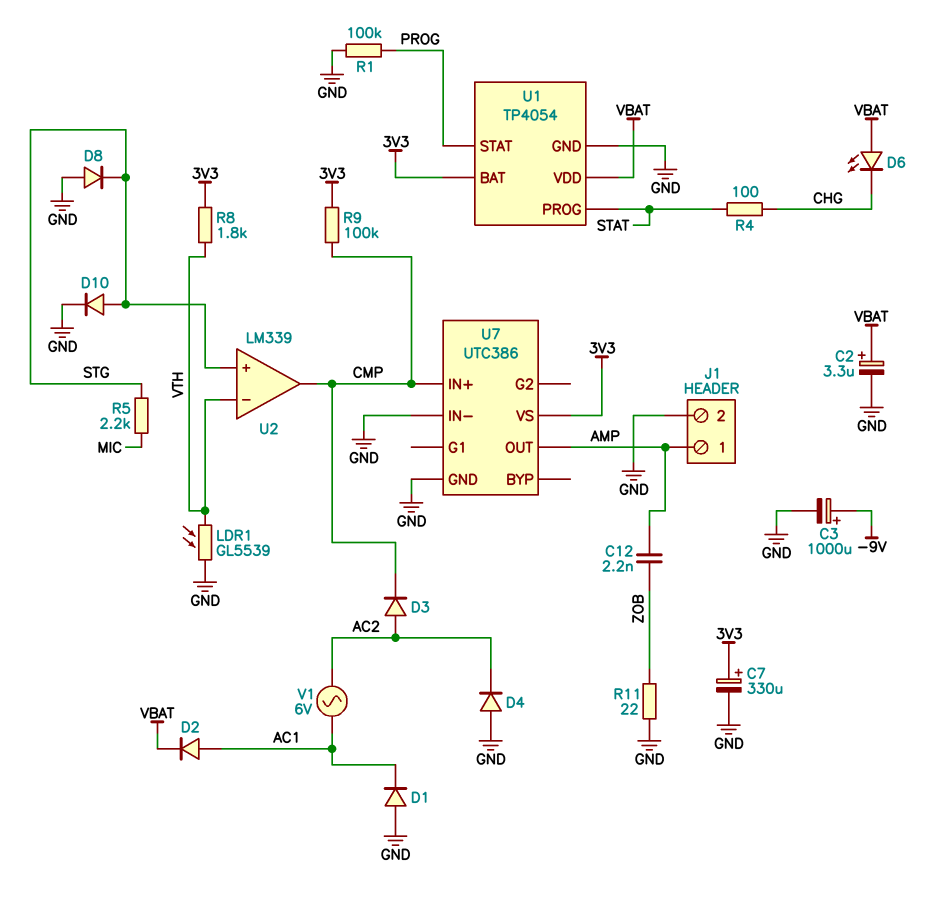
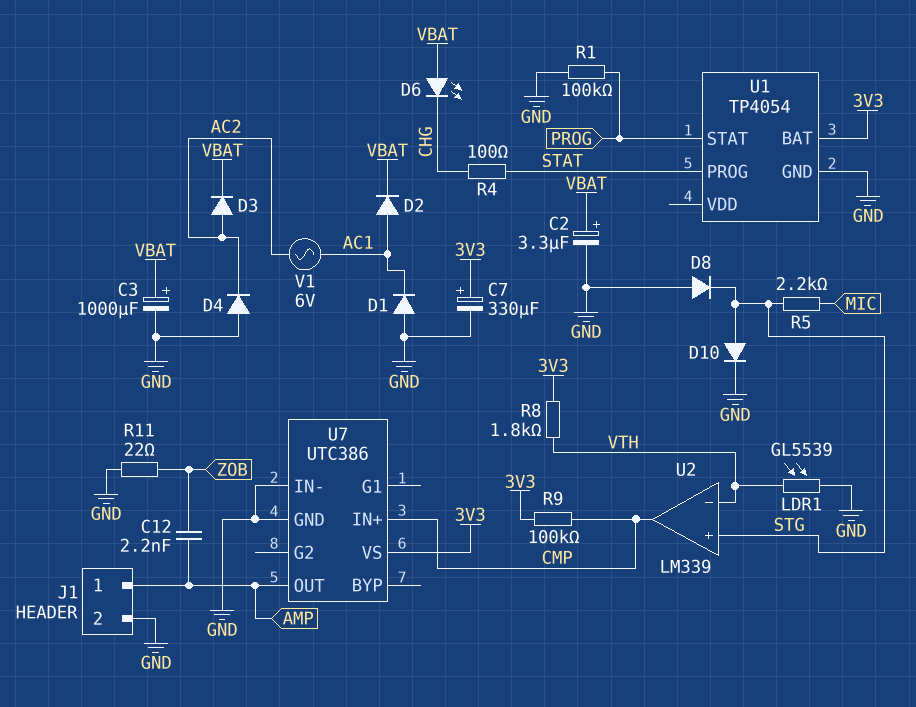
C3: 1000uF (plus -9V, minus GND) -> 1000uF (plus VBAT, minus GND)
D3: diode (A AC2, K CMP) -> diode (A AC2, K VBAT)
U1 pin VDD: VBAT -> none

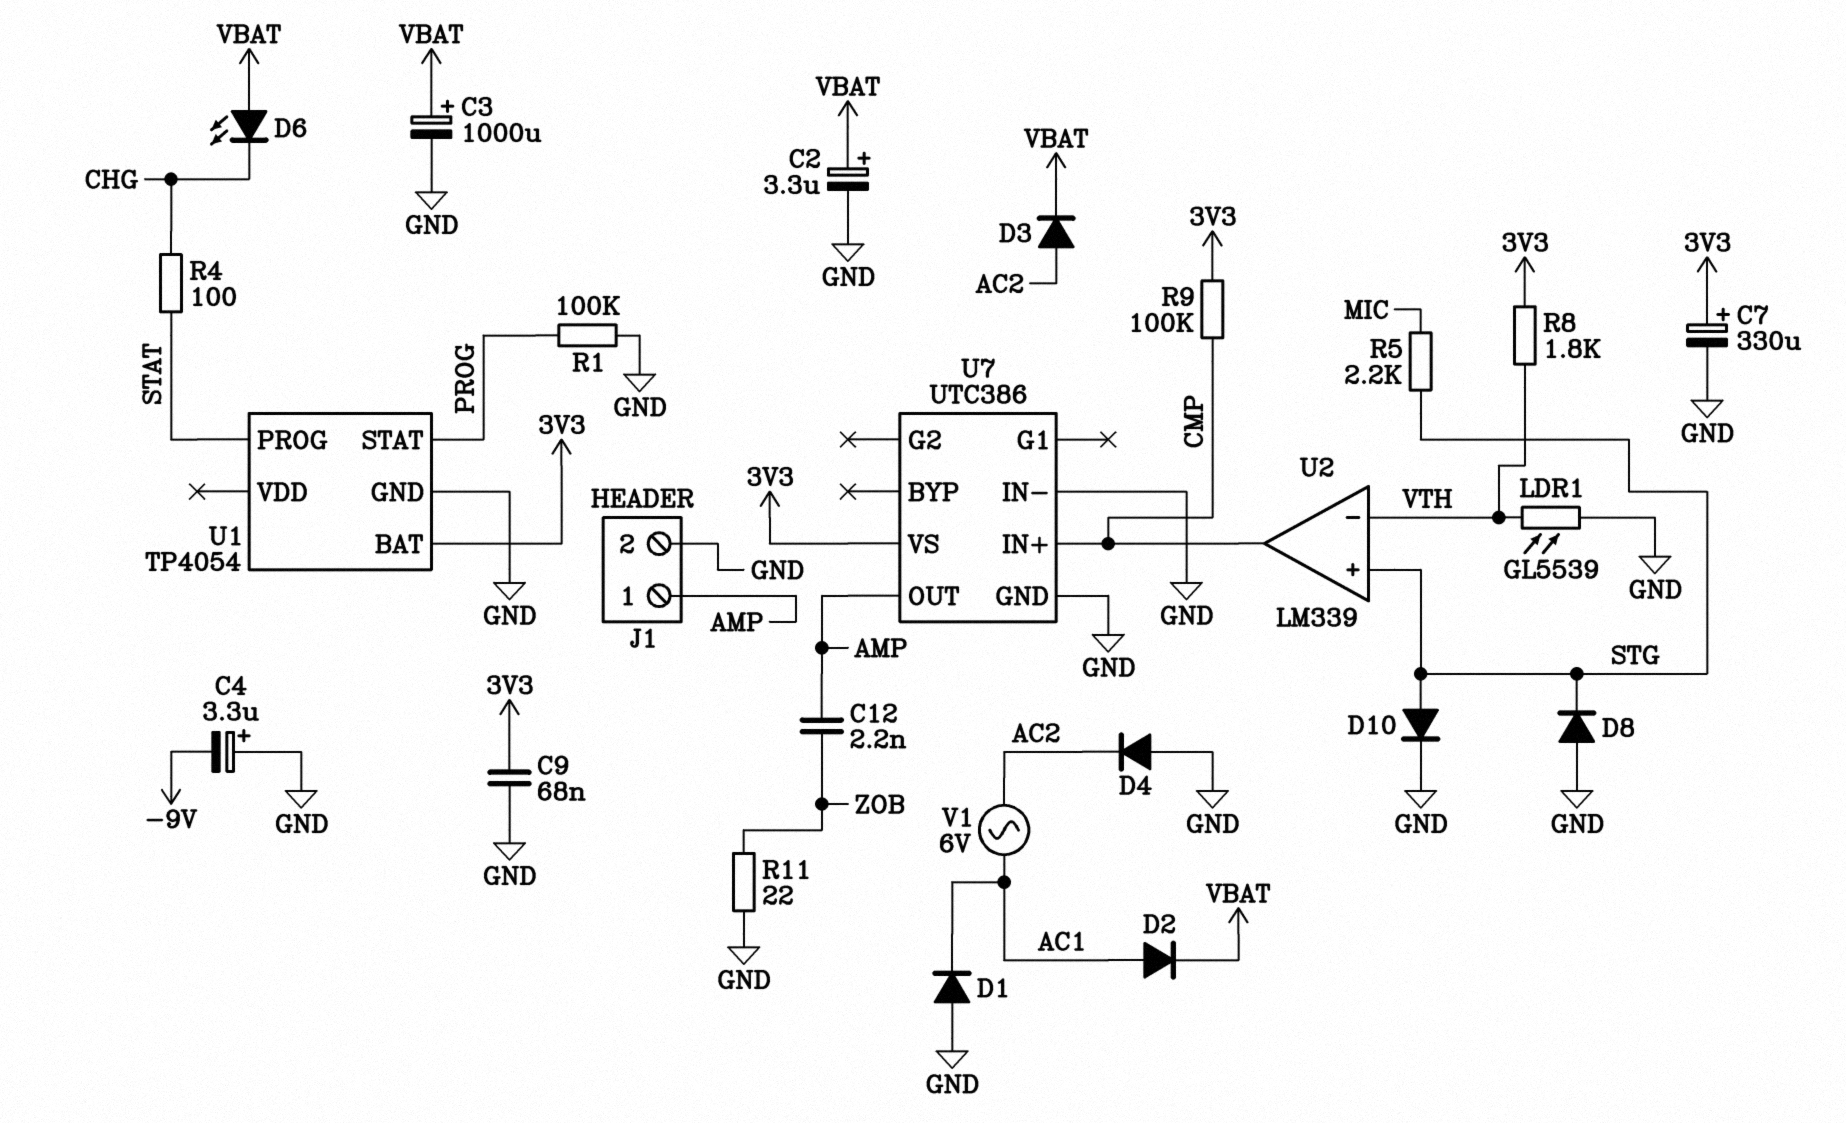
C4: none -> 3.3uF (plus GND, minus -9V)
C9: none -> 68nF (3V3, GND)

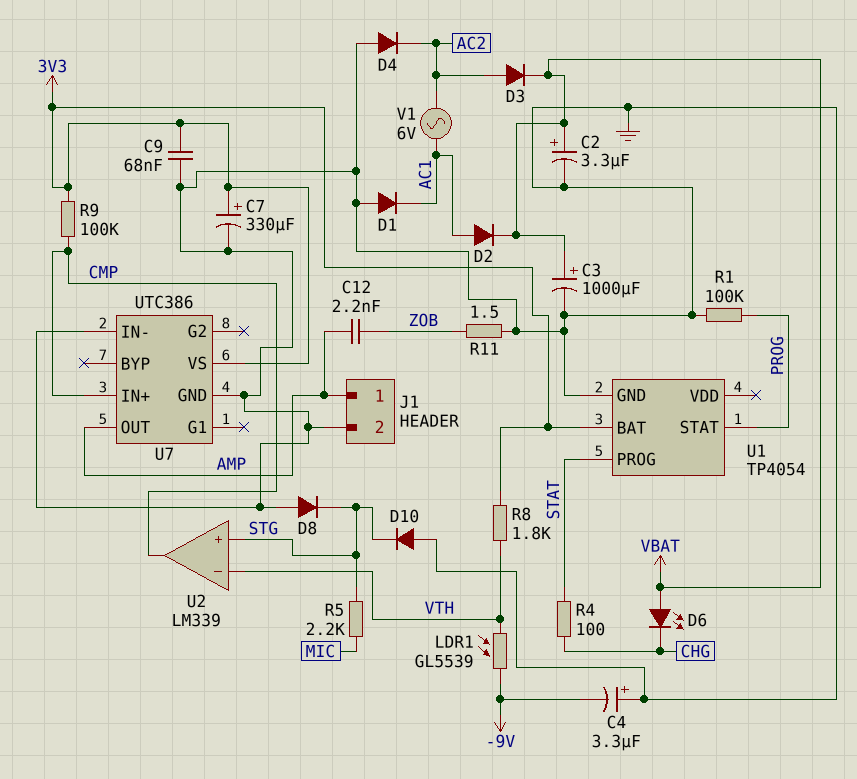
D10: diode (A STG, K GND) -> diode (A GND, K STG)
LDR1: GL5539 (GND, VTH) -> GL5539 (-9V, VTH)
R11: 22 (GND, ZOB) -> 1.5 (GND, ZOB)

